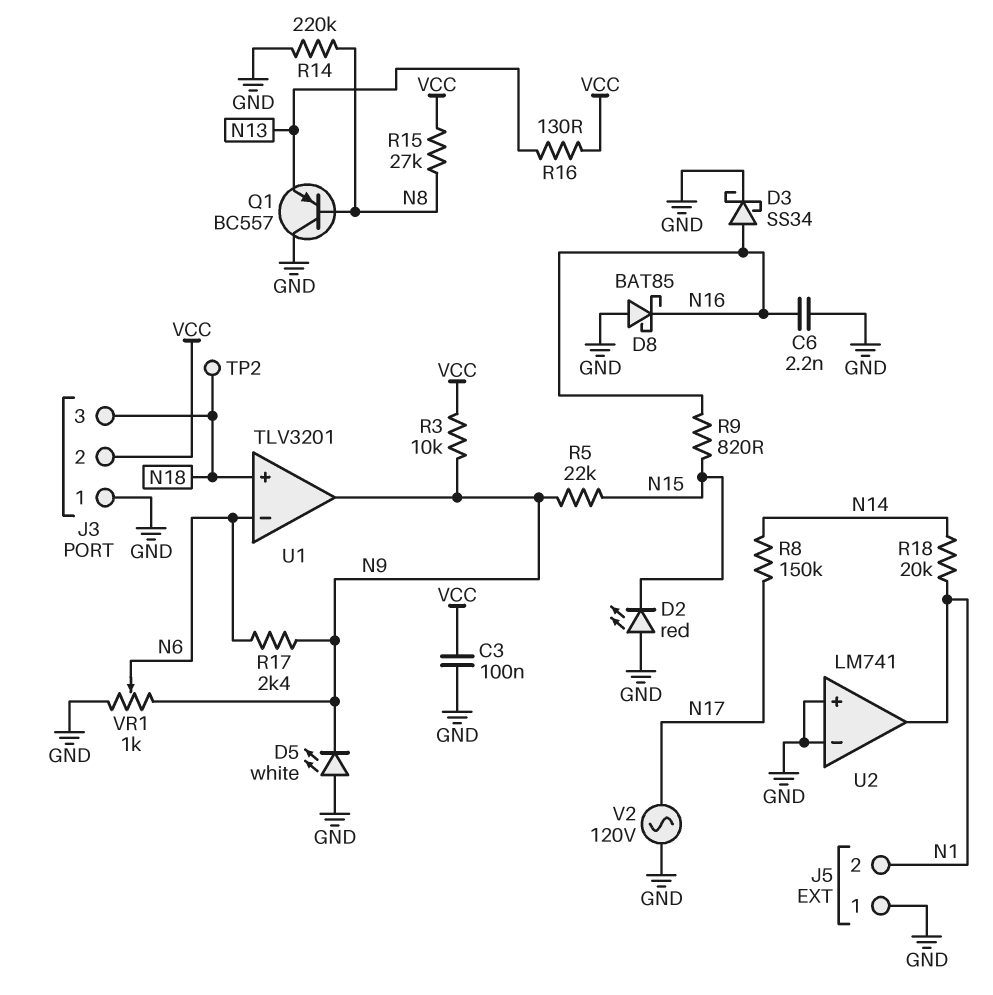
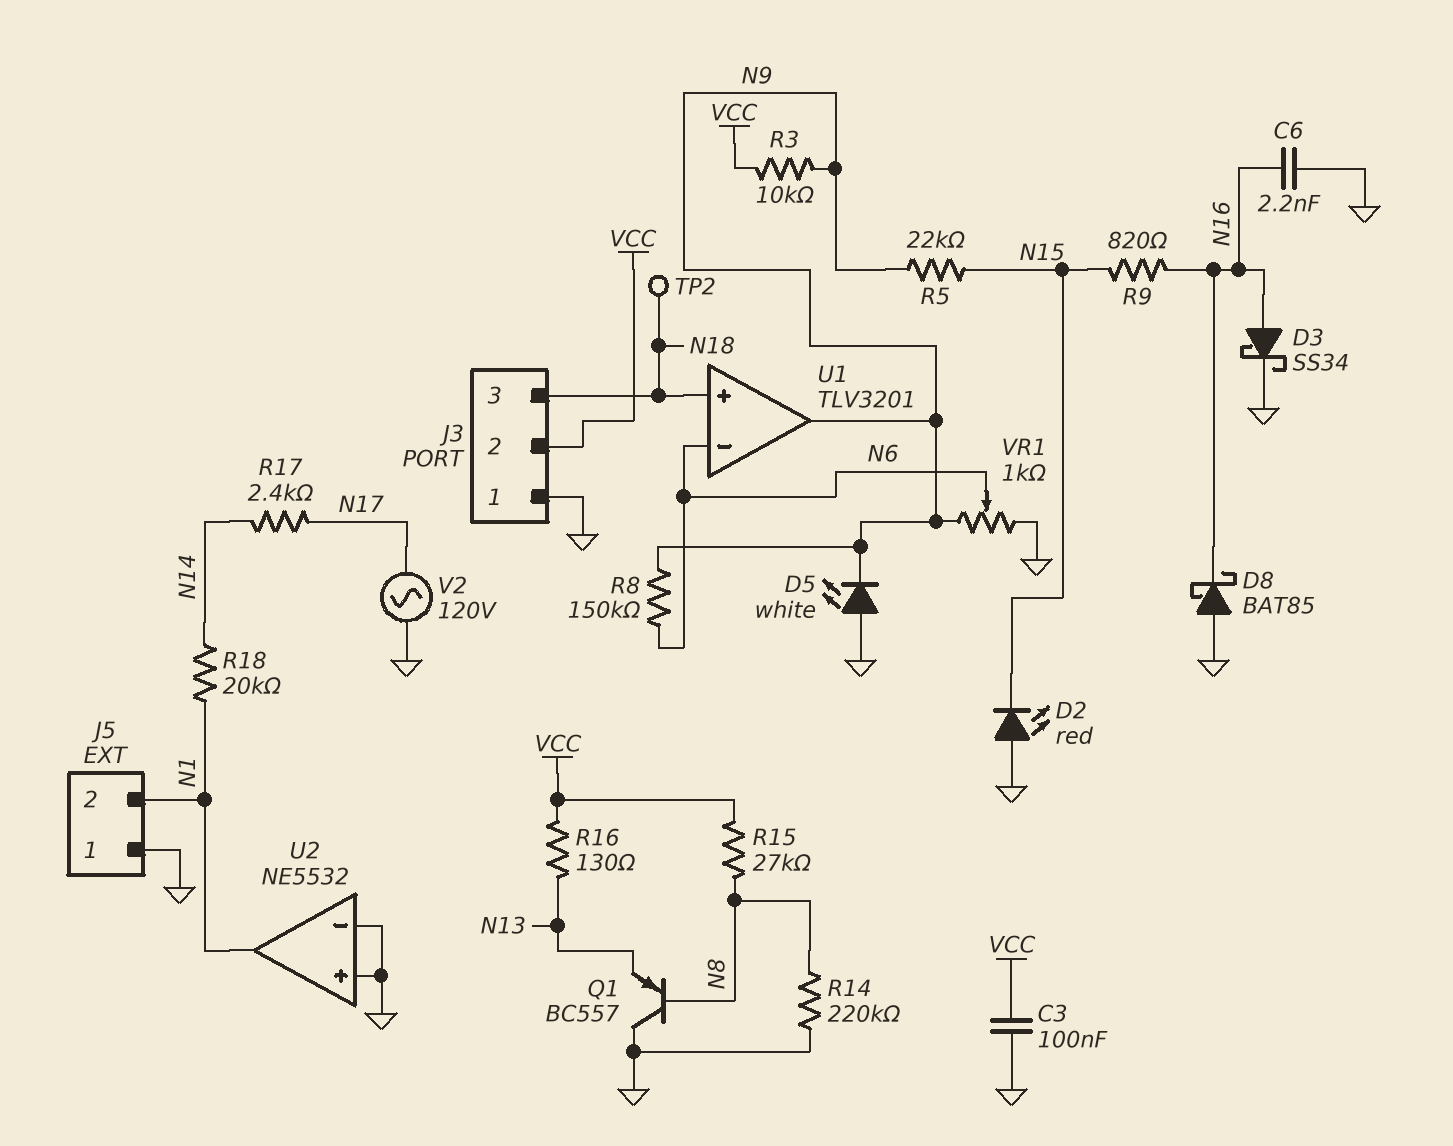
R8: 150k (N14, N17) -> 150k (N6, N9)
R17: 2.4k (N6, N9) -> 2.4k (N14, N17)
U2: LM741 -> NE5532

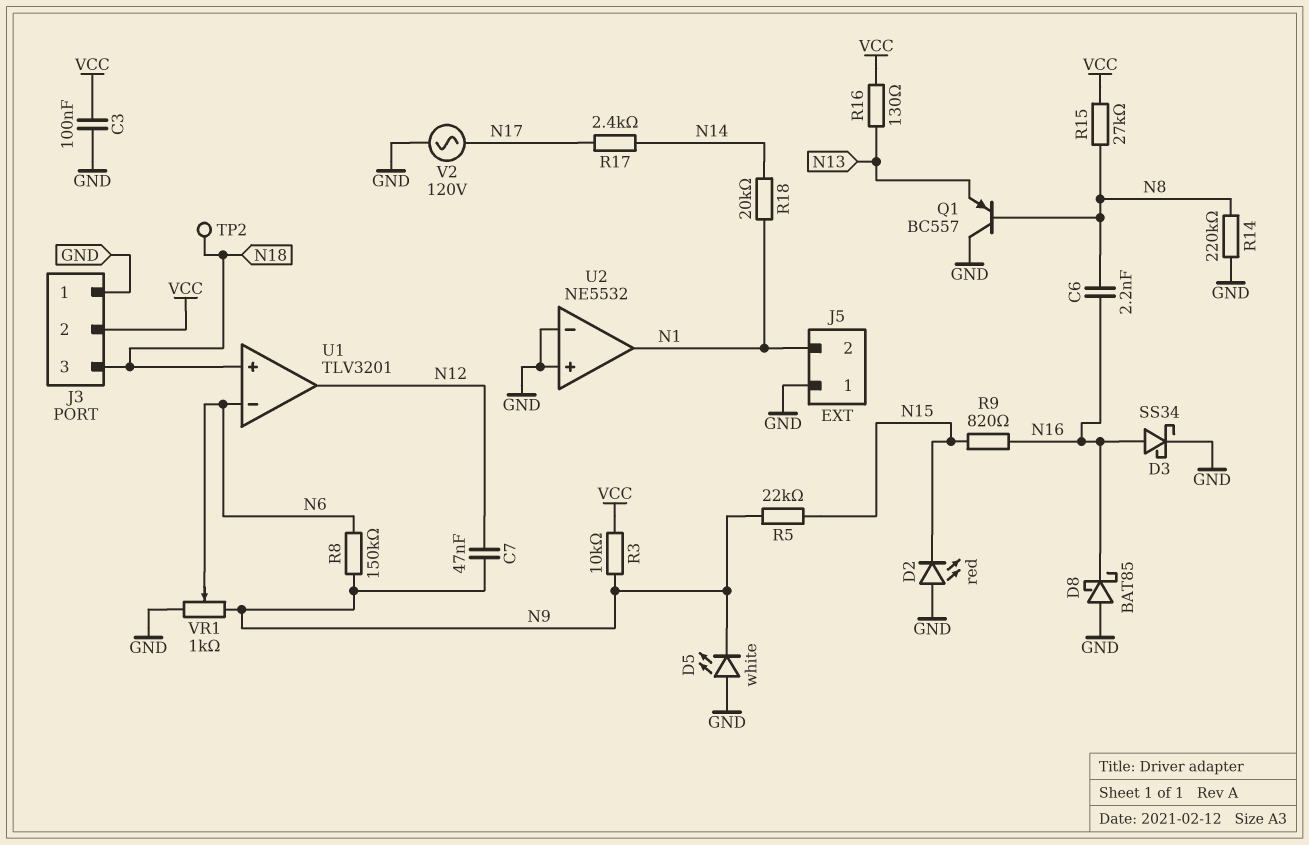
C6: 2.2nF (GND, N16) -> 2.2nF (N8, N16)
C7: none -> 47nF (N9, N12)
U1 pin out: N9 -> N12

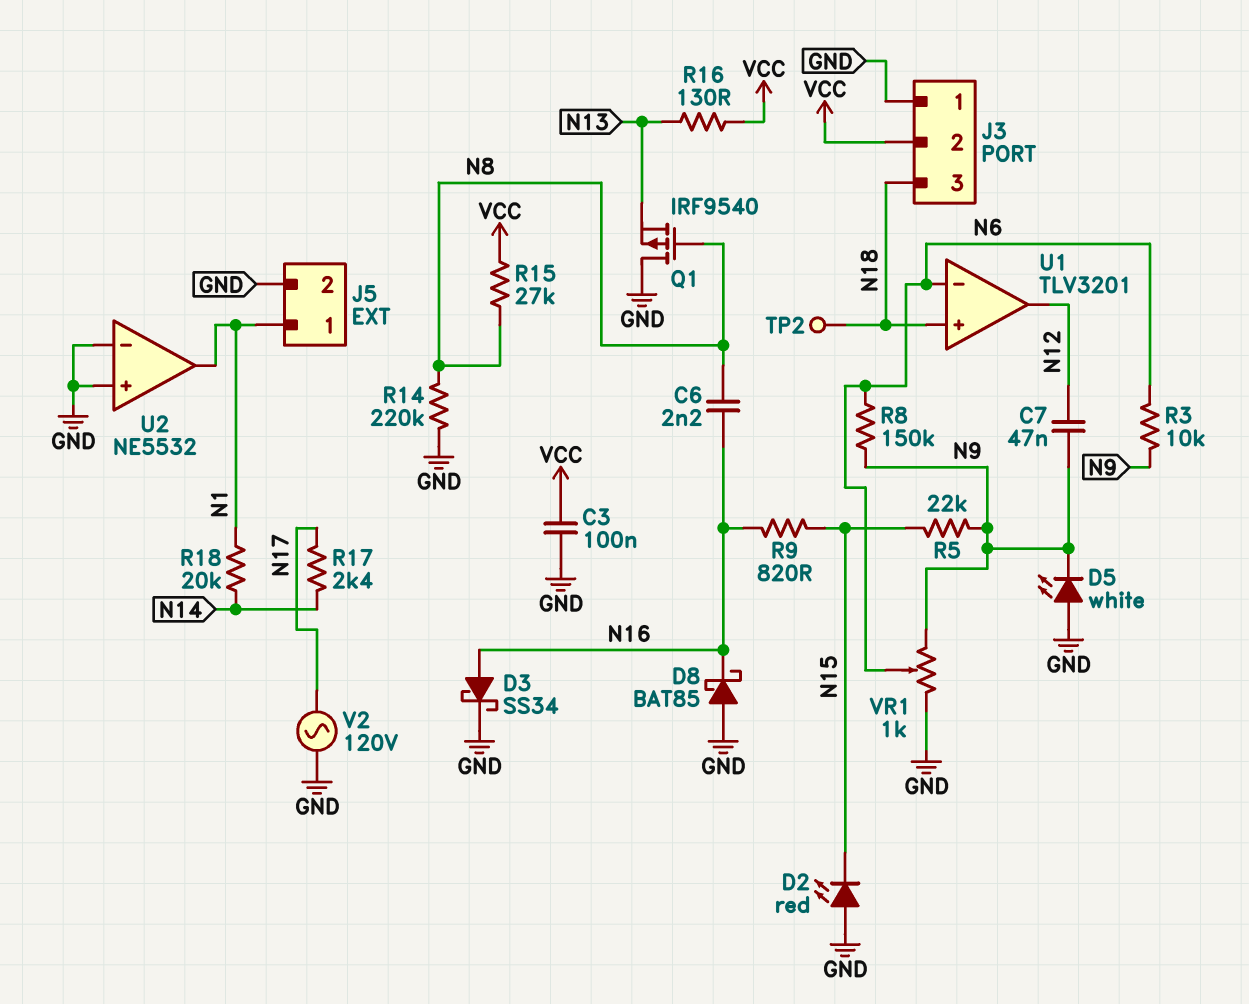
J5 pin 1: GND -> N1
J5 pin 2: N1 -> GND
Q1: PNP BC557 (B N8, C GND, E N13) -> PMOS IRF9540 (G N8, D GND, S N13)
R3: 10k (N9, VCC) -> 10k (N6, N9)

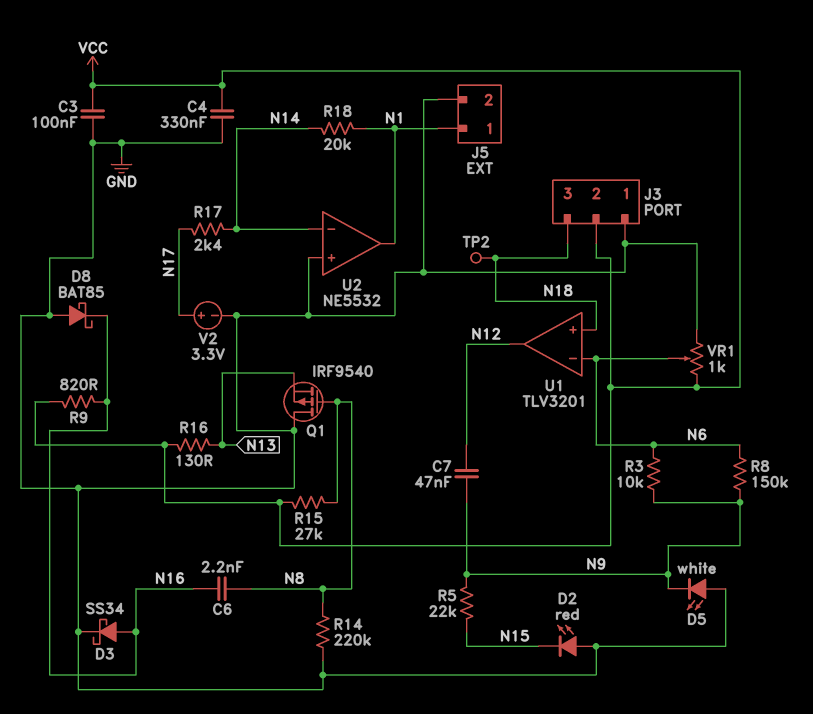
C4: none -> 330nF (GND, VCC)
R9: 820 (N15, N16) -> 820 (N16, VCC)
U2 pin in-: GND -> N14
V2: AC 120V (GND, N17) -> 3.3V (plus N17, minus GND)
VR1: 1k (GND, N9, wiper N6) -> 1k (GND, VCC, wiper N6)

